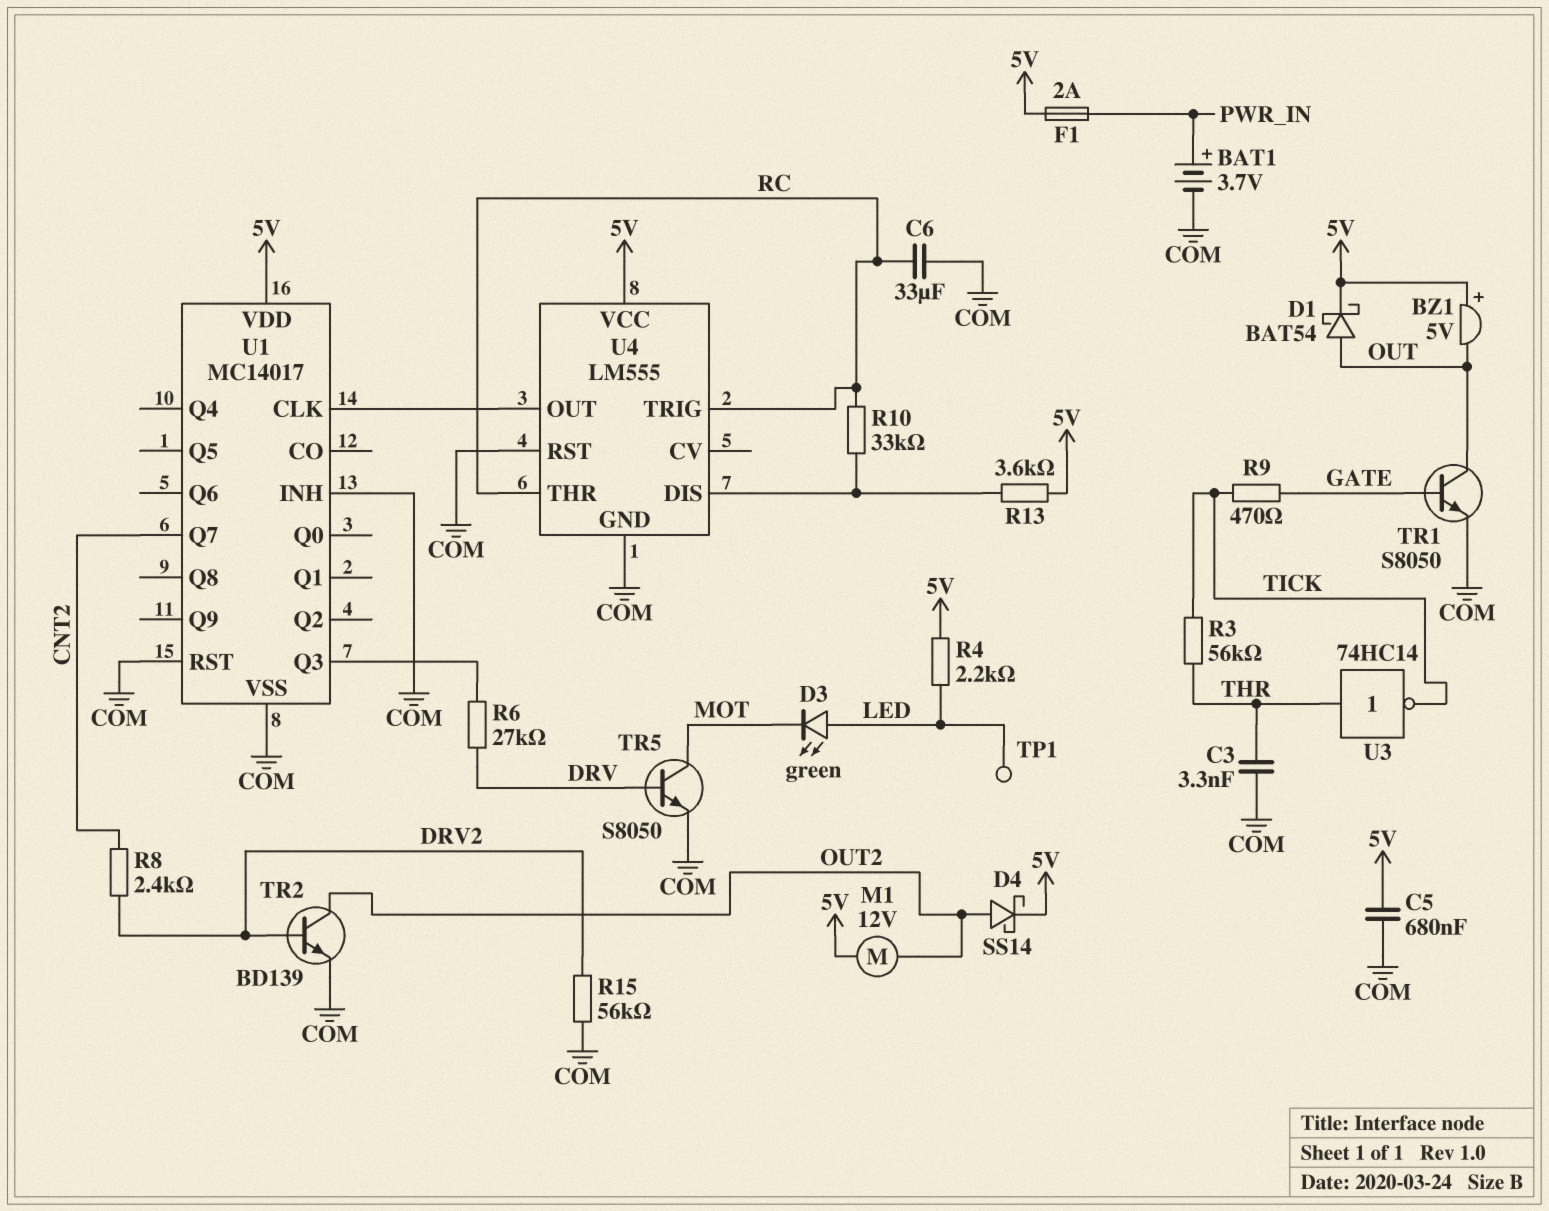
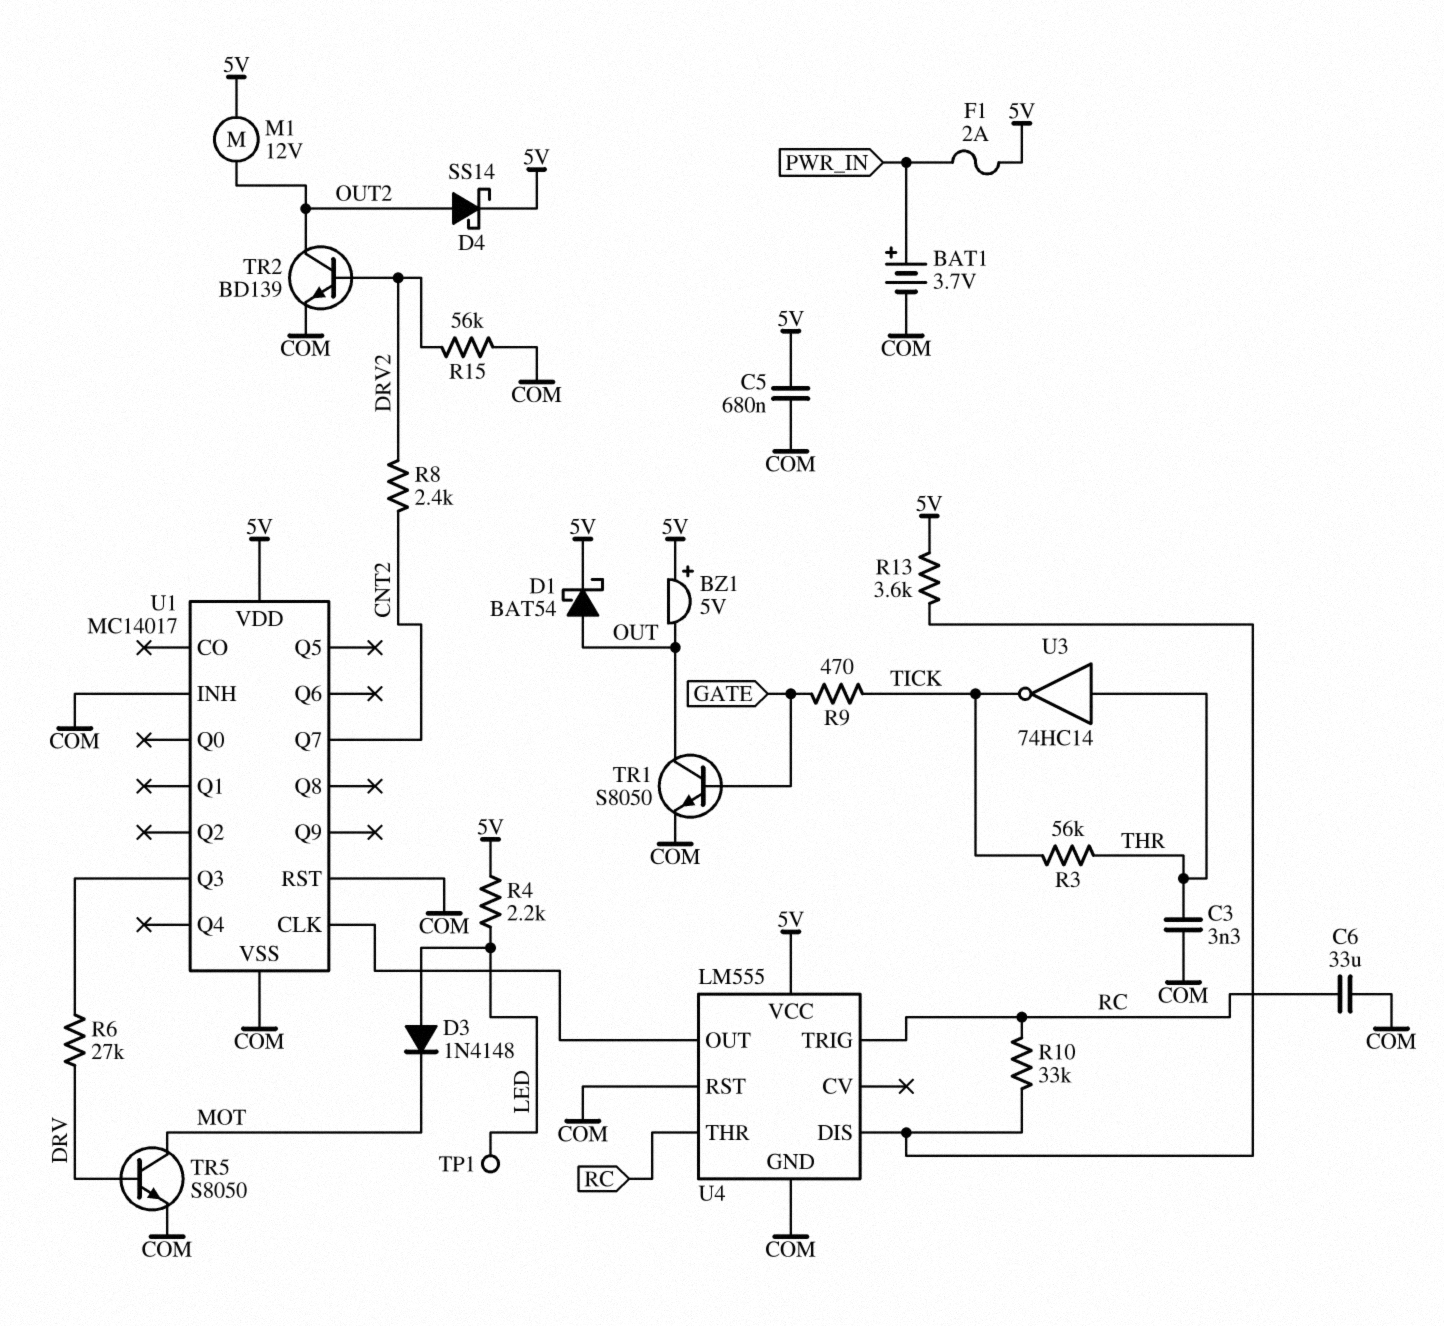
D3: LED green (A LED, K MOT) -> diode 1N4148 (A LED, K MOT)

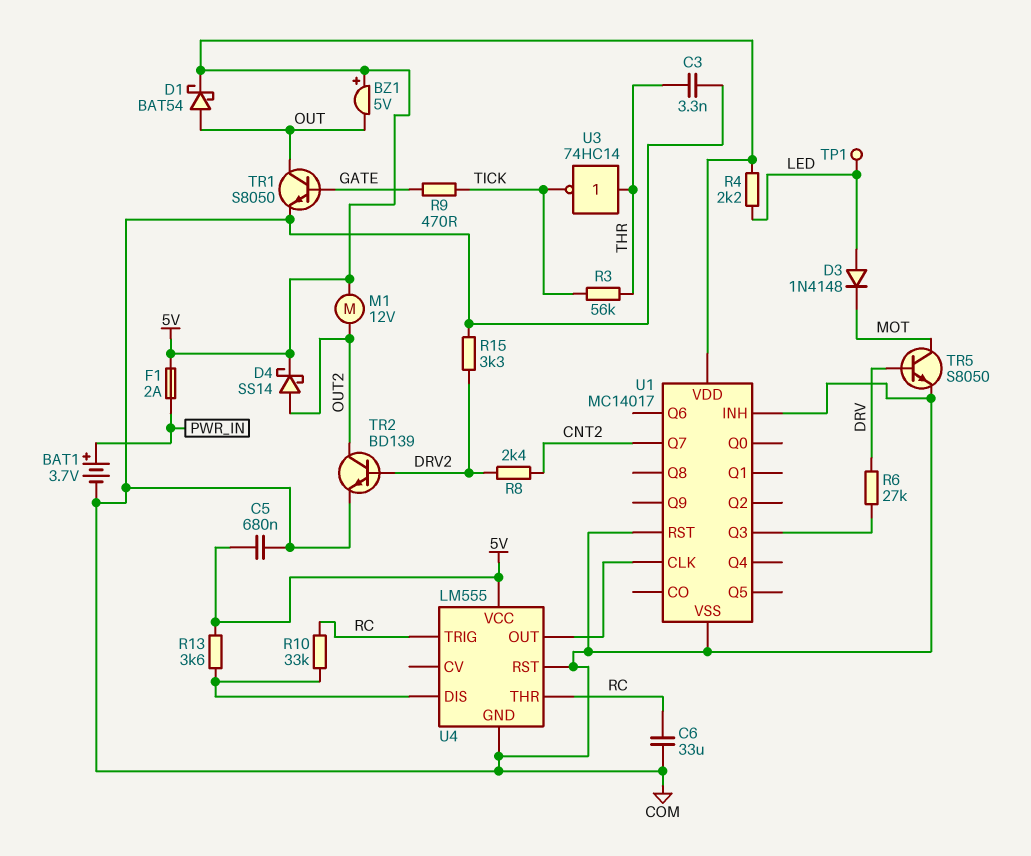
R15: 56k (COM, DRV2) -> 3.3k (COM, DRV2)

